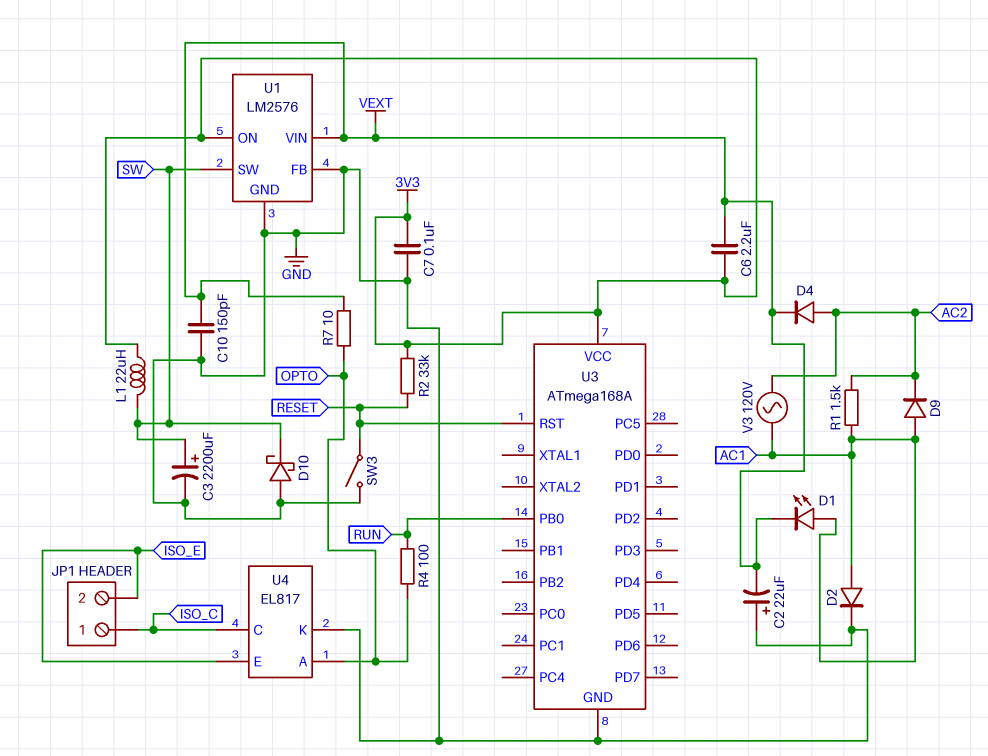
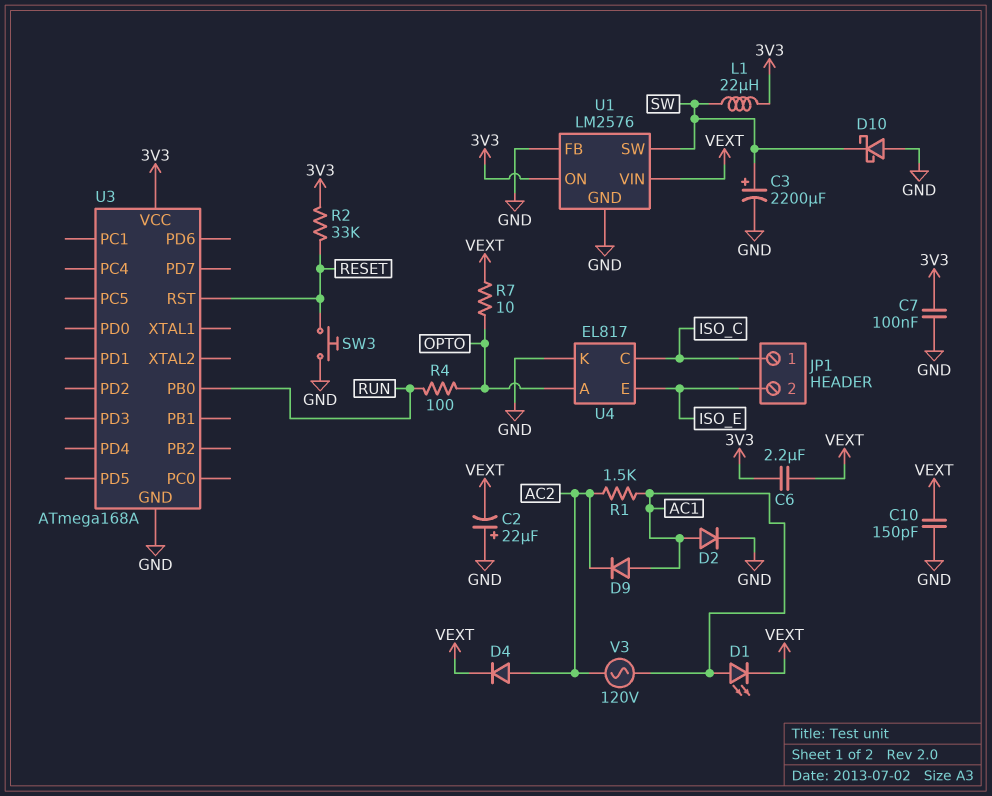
SW3: switch (GND, RESET) -> button (GND, RESET)

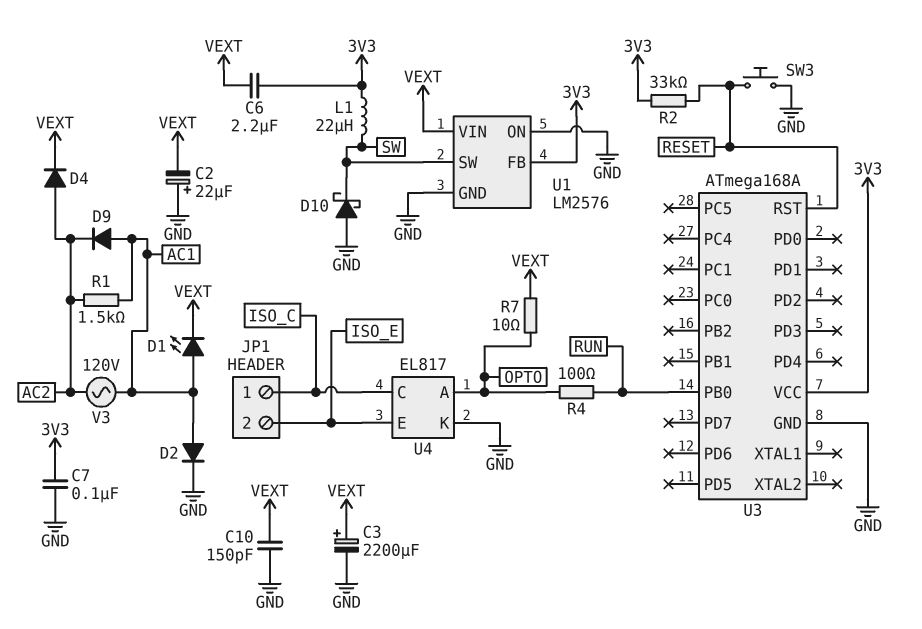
C3: 2200uF (plus SW, minus GND) -> 2200uF (plus VEXT, minus GND)
U1 pin FB: GND -> 3V3
U1 pin ON: 3V3 -> GND

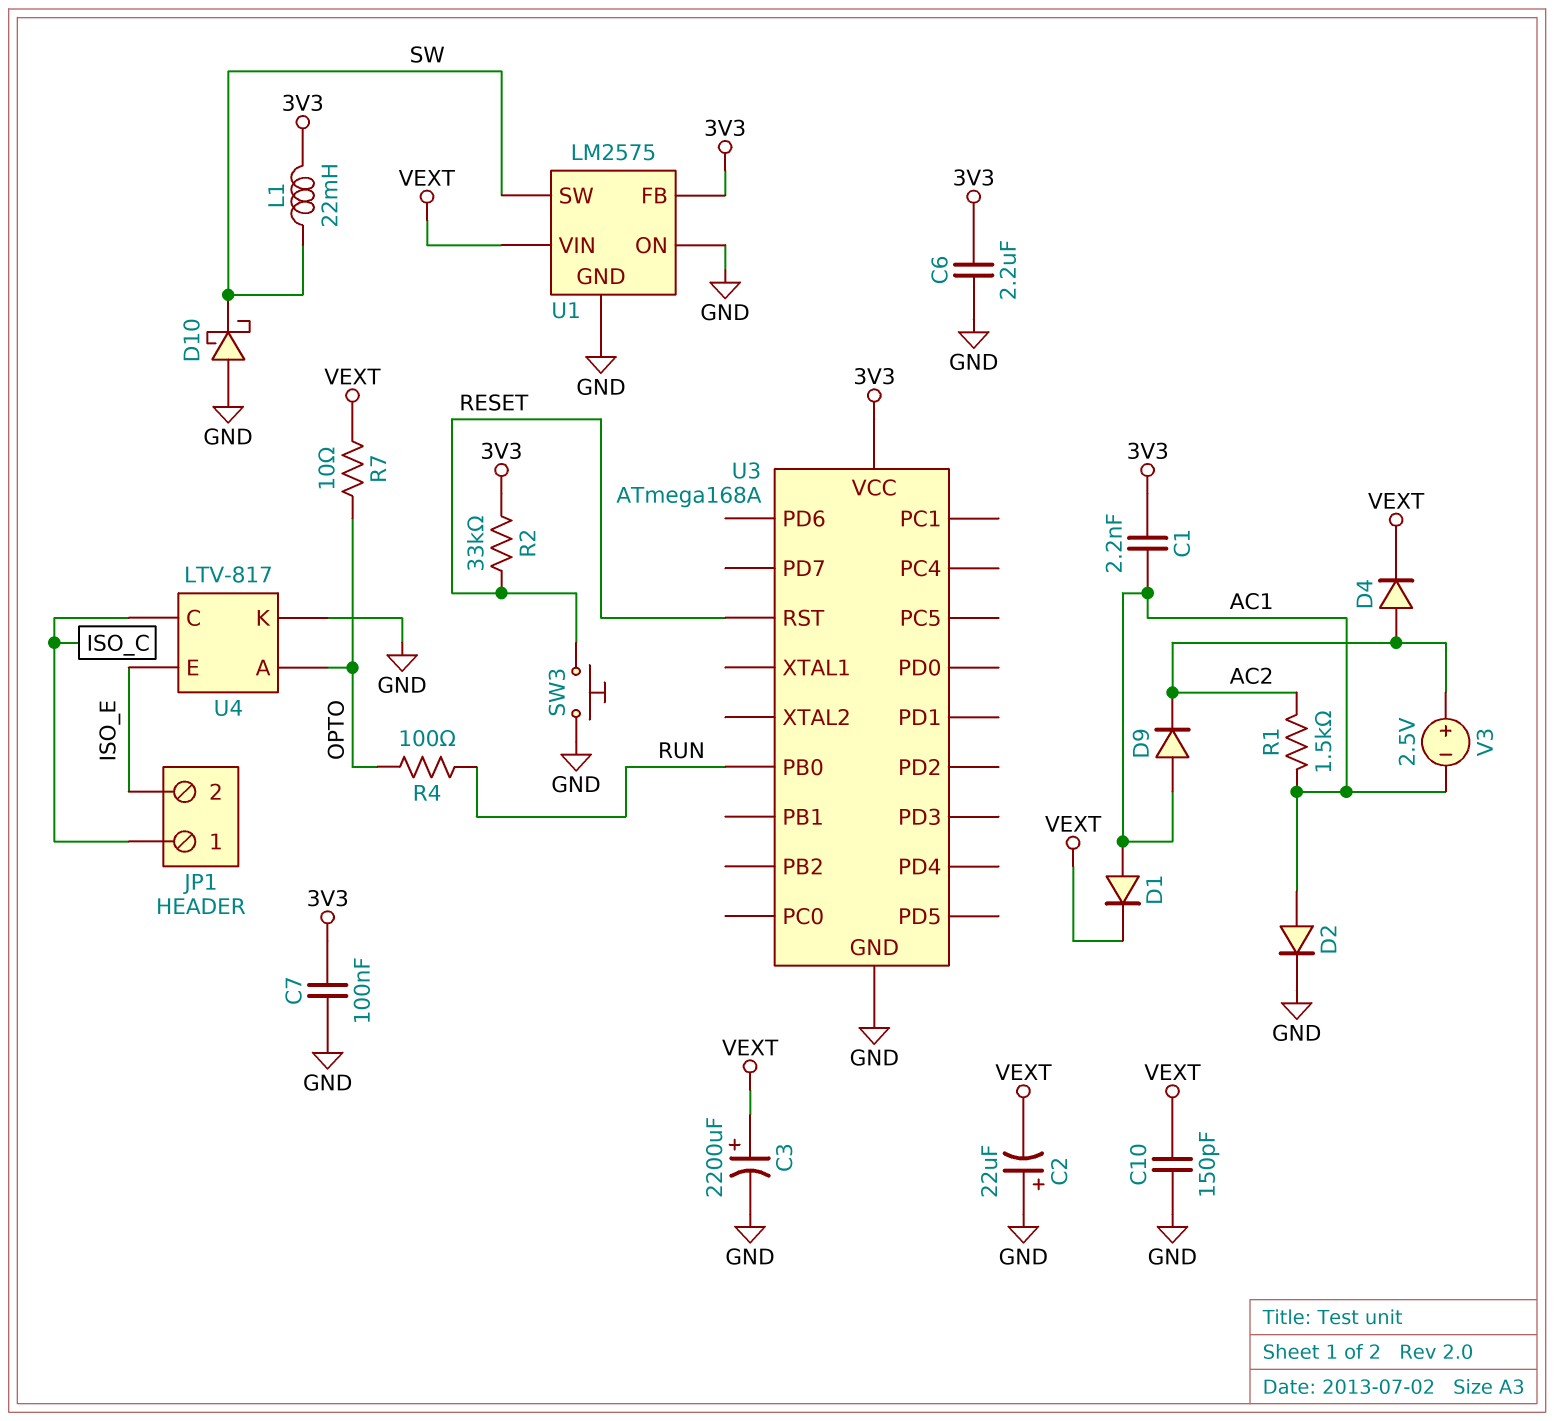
C1: none -> 2.2nF (3V3, AC1)
C6: 2.2uF (3V3, VEXT) -> 2.2uF (3V3, GND)
D1: LED (A AC1, K VEXT) -> diode (A AC1, K VEXT)
L1: 22uH (3V3, SW) -> 22mH (3V3, SW)
U1: LM2576 -> LM2575
U4: EL817 -> LTV-817
V3: AC 120V (AC1, AC2) -> 2.5V (plus AC2, minus AC1)

